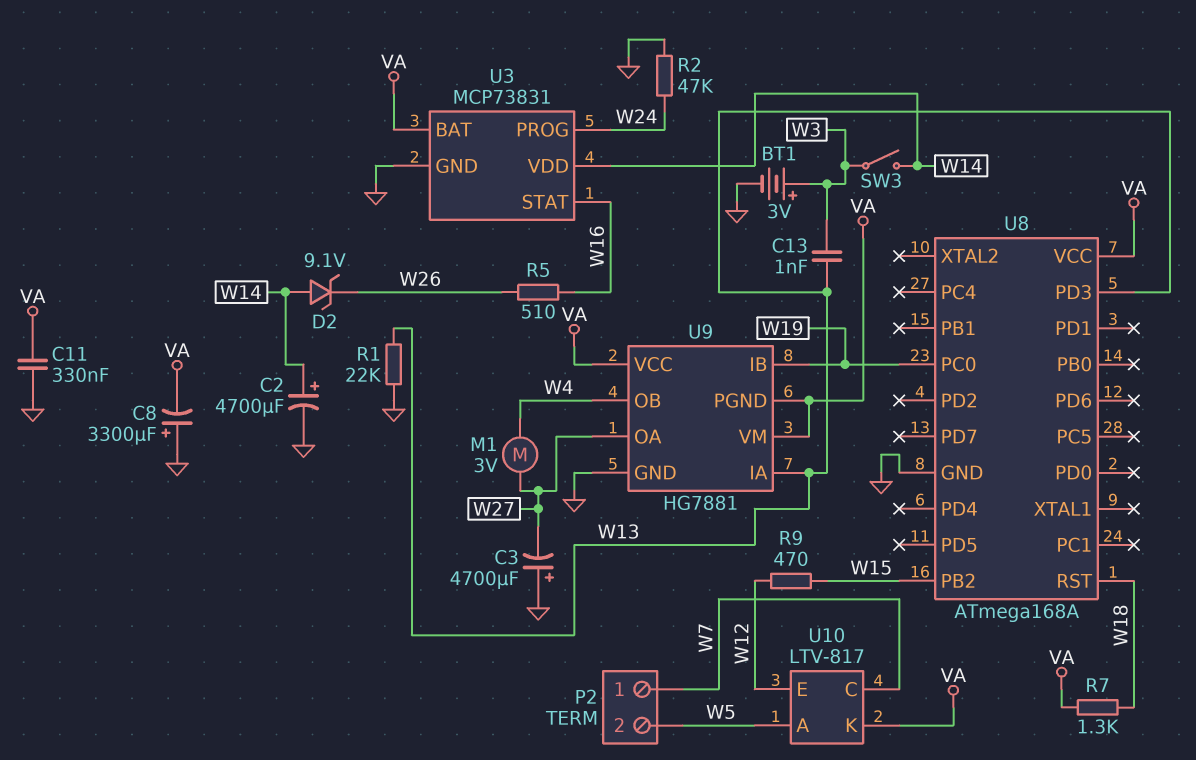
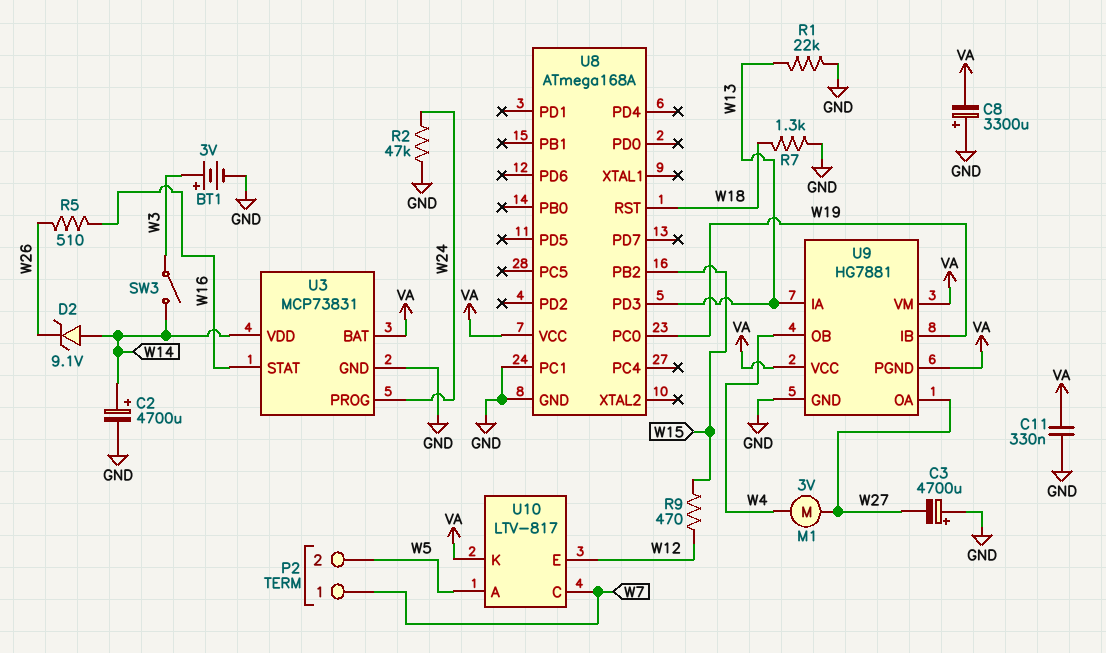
C13: 1nF (W3, W13) -> none
R7: 1.3k (VA, W18) -> 1.3k (GND, W18)
U8 pin PC1: none -> GND

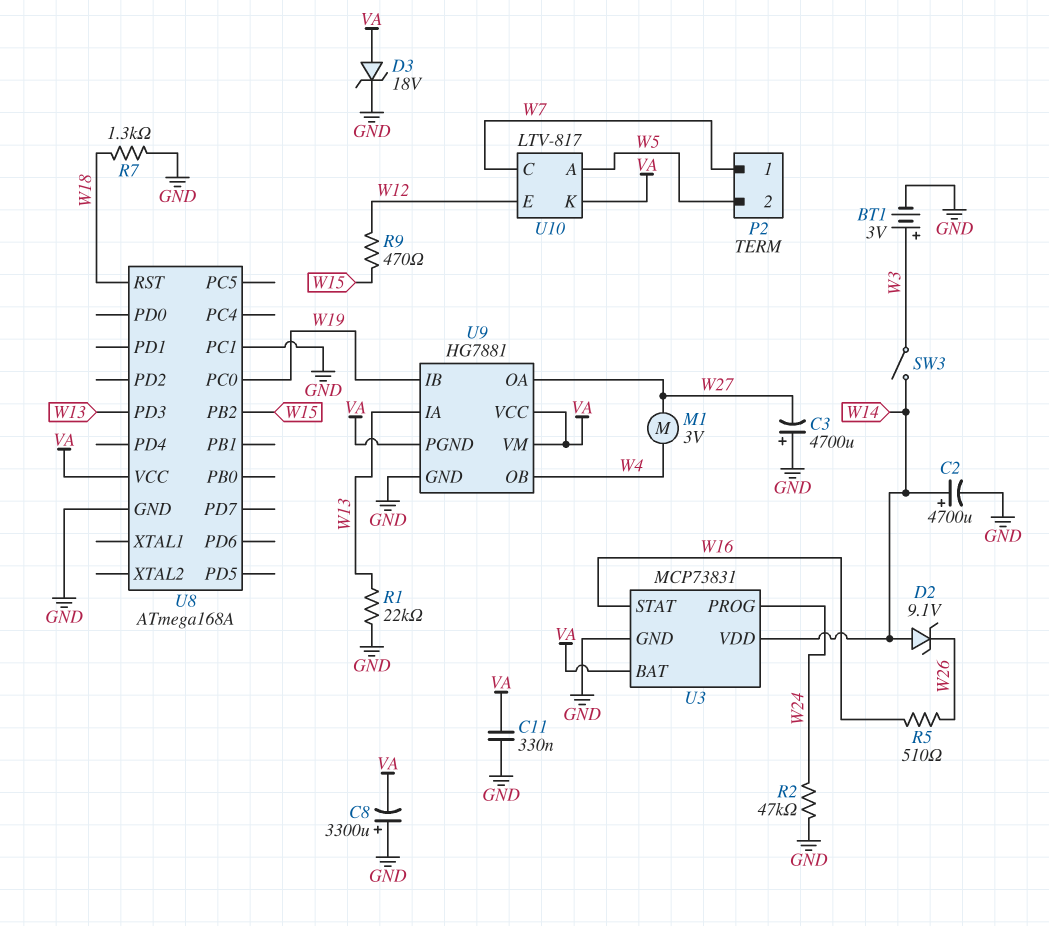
D3: none -> zener 18V (A VA, K GND)

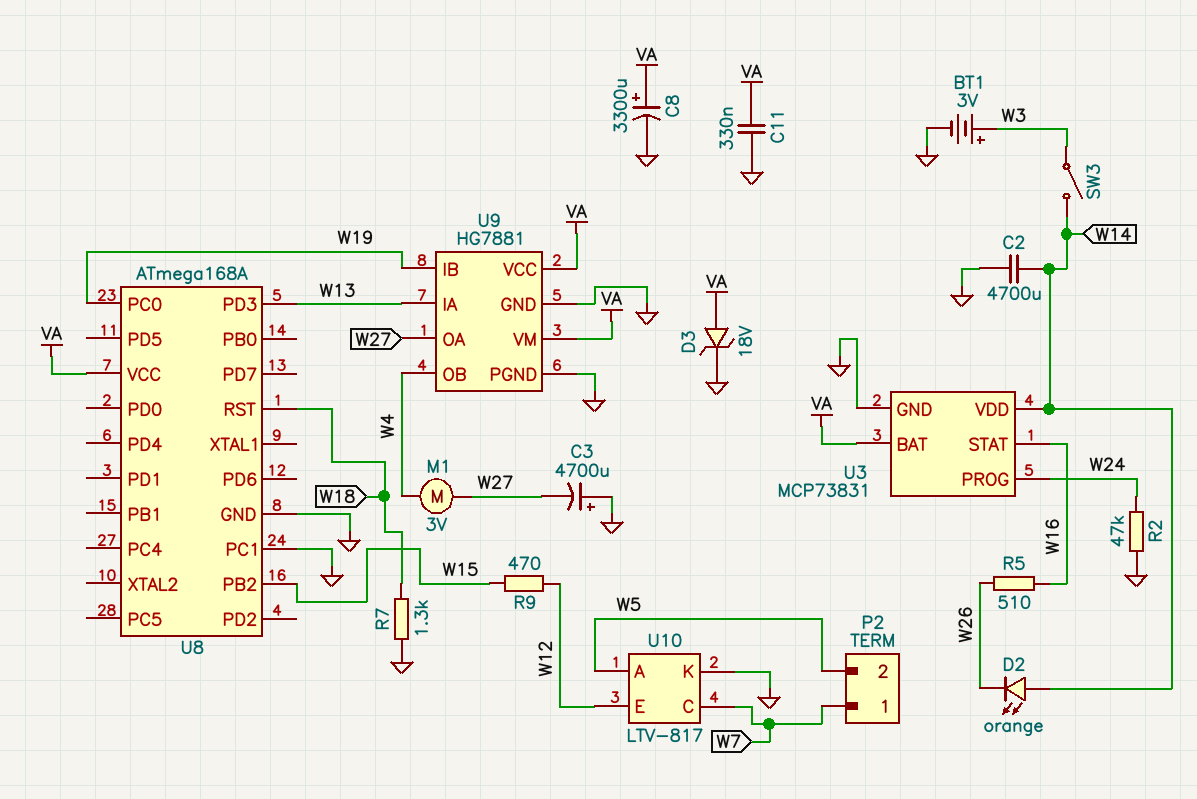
C2: 4700uF (plus W14, minus GND) -> 4700uF (GND, W14)
C8: 3300uF (plus GND, minus VA) -> 3300uF (plus VA, minus GND)
D2: zener 9.1V (A W14, K W26) -> LED orange (A W14, K W26)
R1: 22k (GND, W13) -> none
U9 pin PGND: VA -> GND
U10 pin K: VA -> GND

